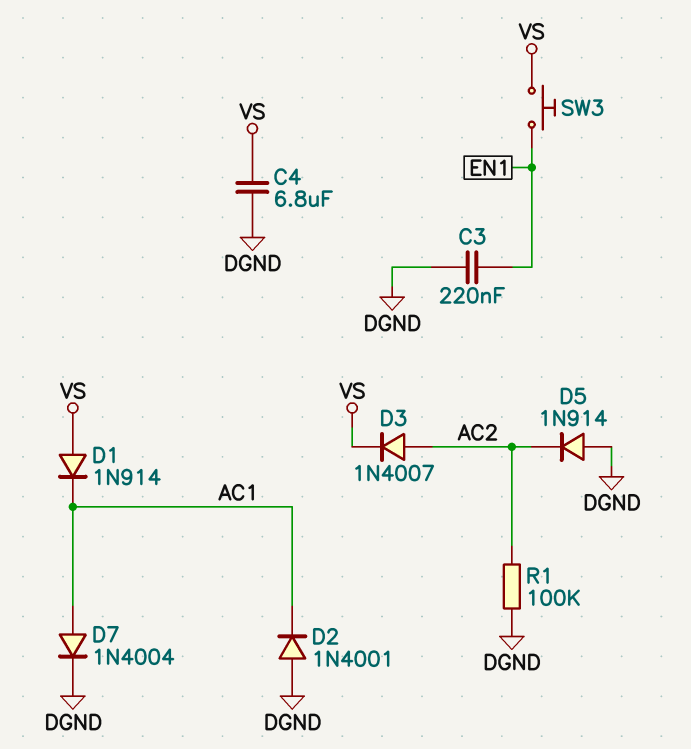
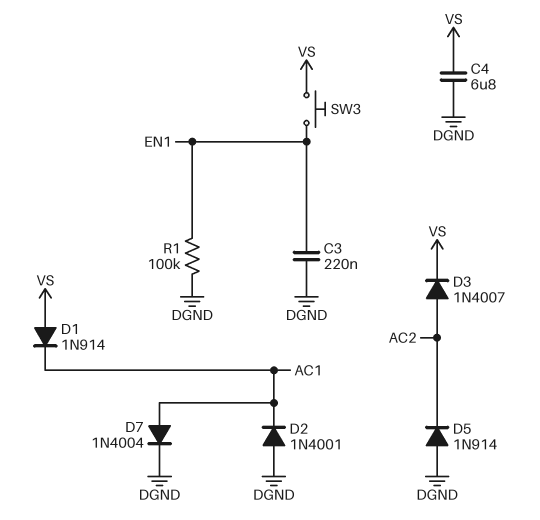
R1: 100k (AC2, DGND) -> 100k (DGND, EN1)

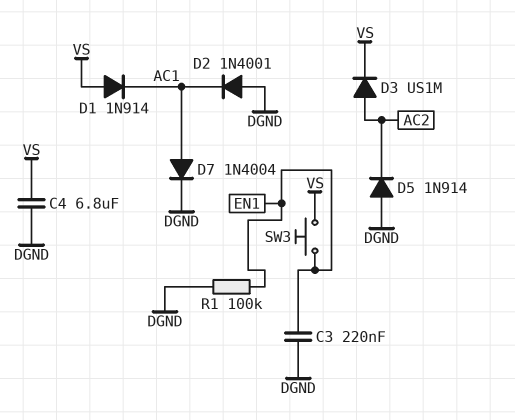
D3: diode 1N4007 (A AC2, K VS) -> diode US1M (A AC2, K VS)

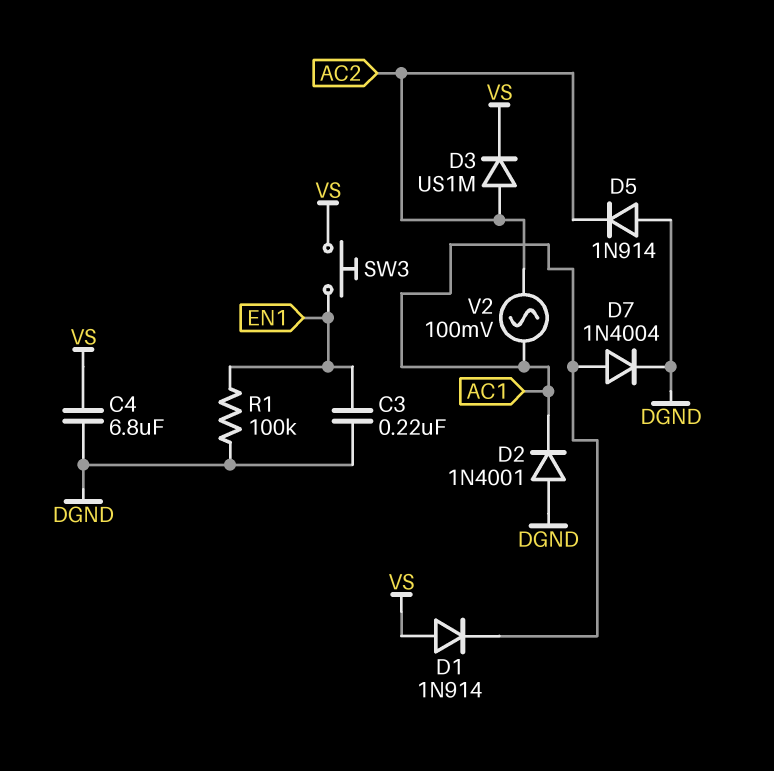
V2: none -> AC 100mV (AC1, AC2)

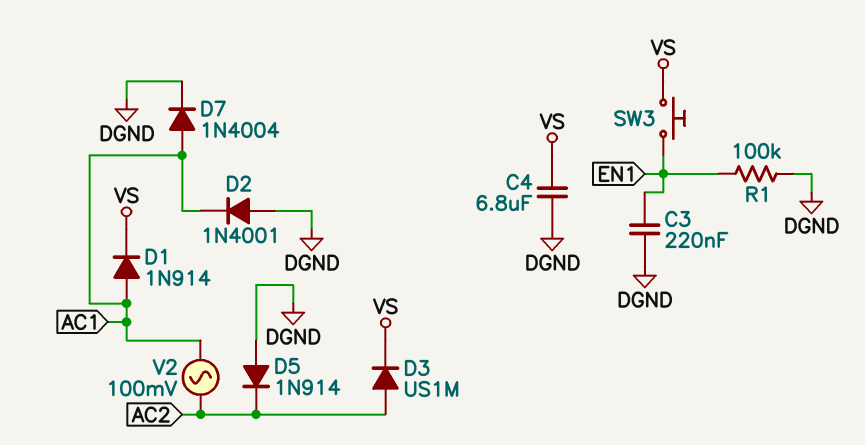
D1: diode 1N914 (A VS, K AC1) -> diode 1N914 (A AC1, K VS)

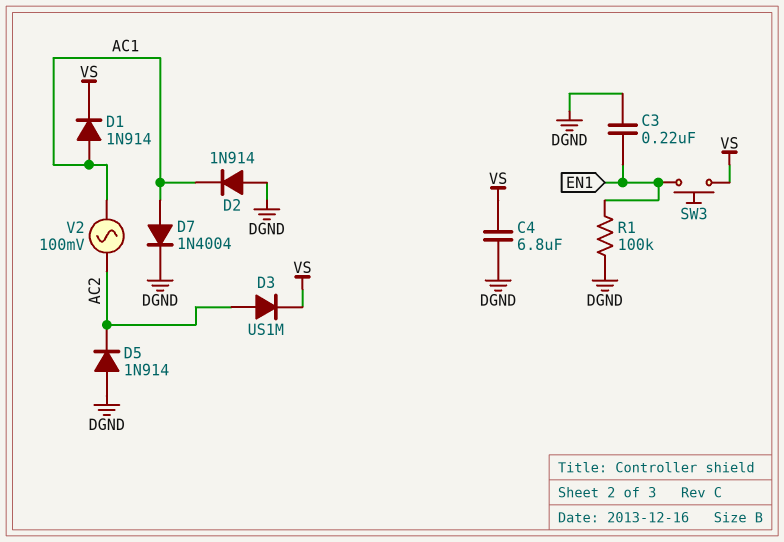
D2: diode 1N4001 (A DGND, K AC1) -> diode 1N914 (A DGND, K AC1)

